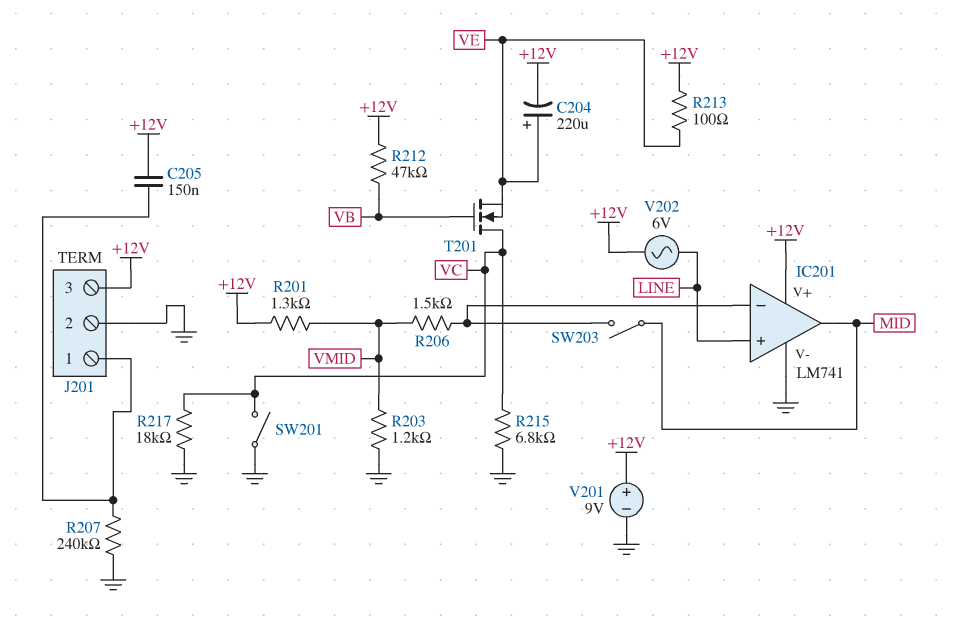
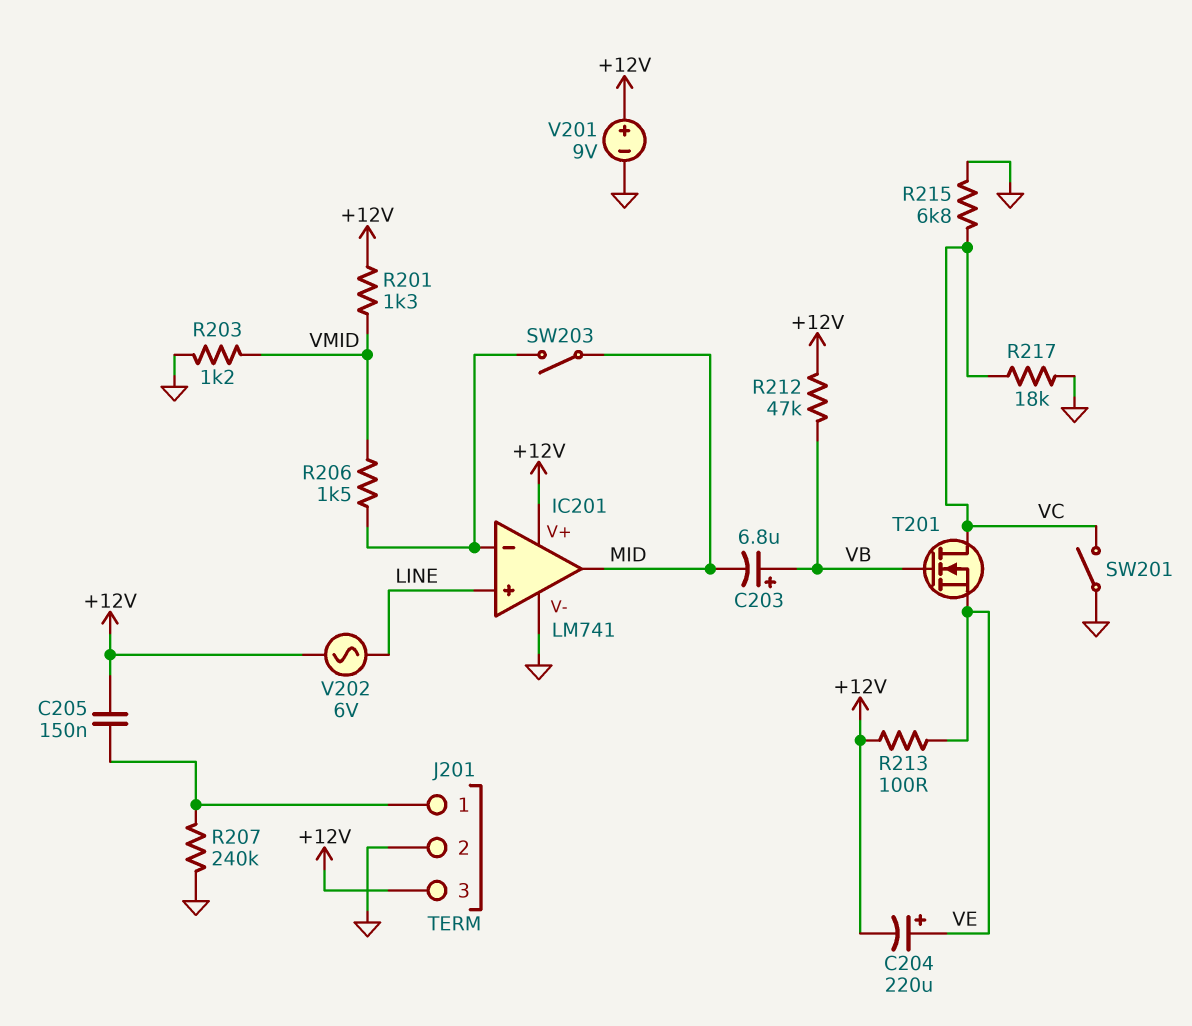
C203: none -> 6.8uF (plus VB, minus MID)

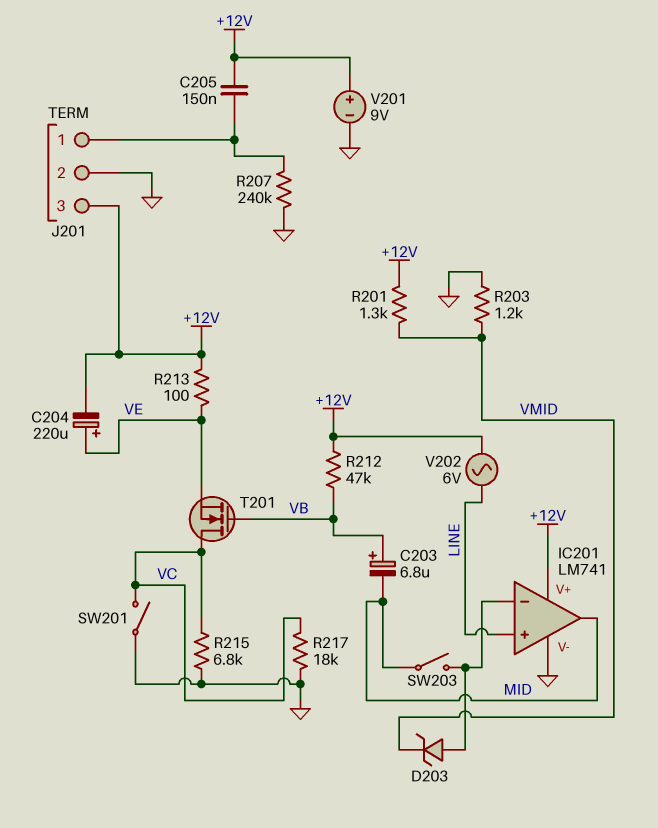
D203: none -> zener (A IC201/in-, K VMID)
R206: 1.5k (IC201/in-, VMID) -> none

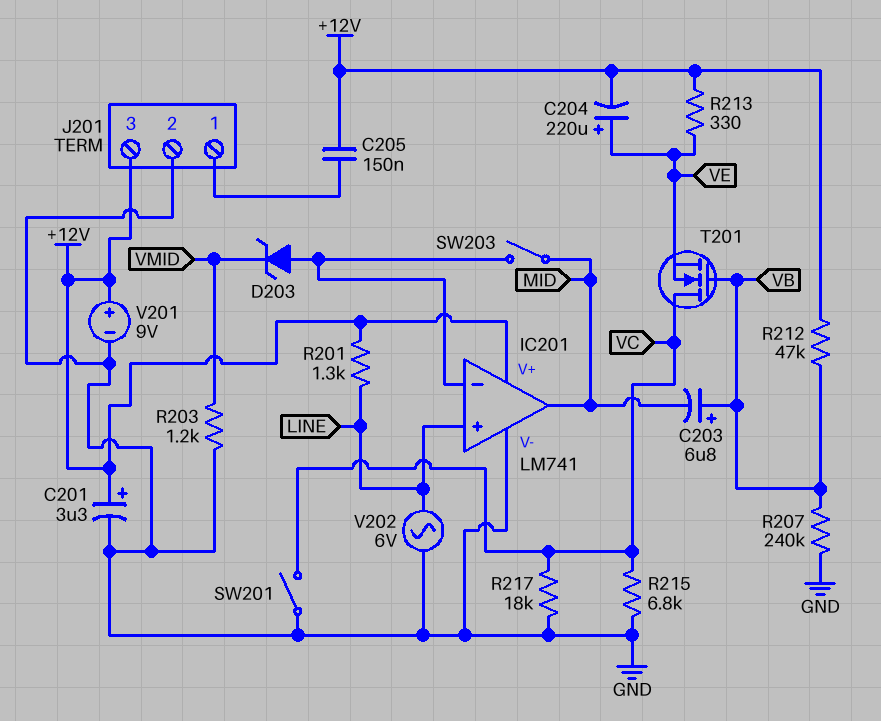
C201: none -> 3.3uF (plus +12V, minus GND)
R201: 1.3k (+12V, VMID) -> 1.3k (+12V, LINE)
R207: 240k (GND, J201/1) -> 240k (GND, VB)
R213: 100 (+12V, VE) -> 330 (+12V, VE)
V202: AC 6V (+12V, LINE) -> AC 6V (GND, LINE)

